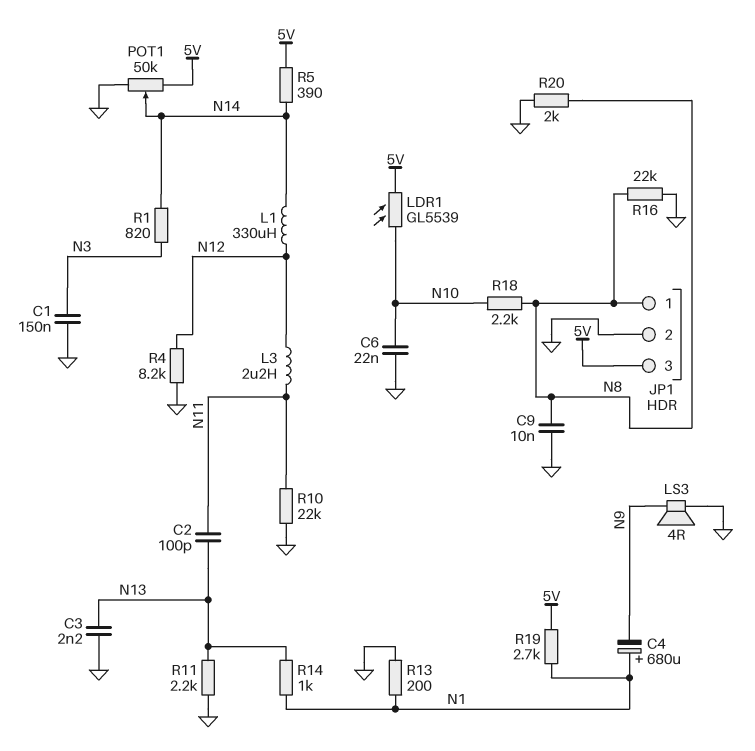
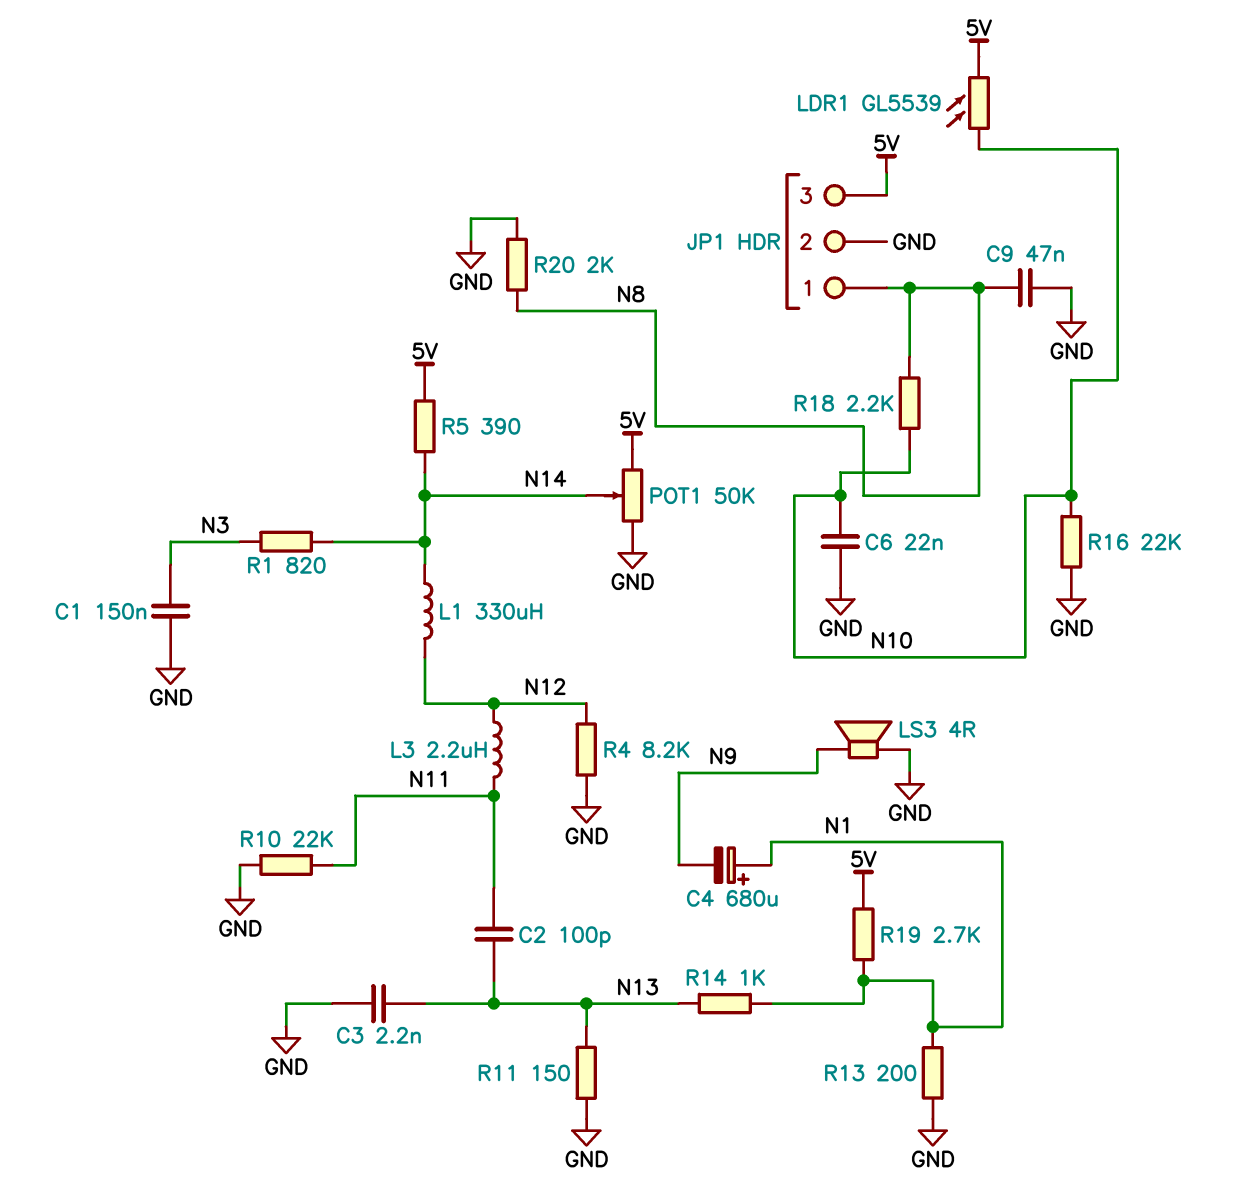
C9: 10nF (GND, N8) -> 47nF (GND, N8)
R11: 2.2k (GND, N13) -> 150 (GND, N13)
R16: 22k (GND, N8) -> 22k (GND, N10)

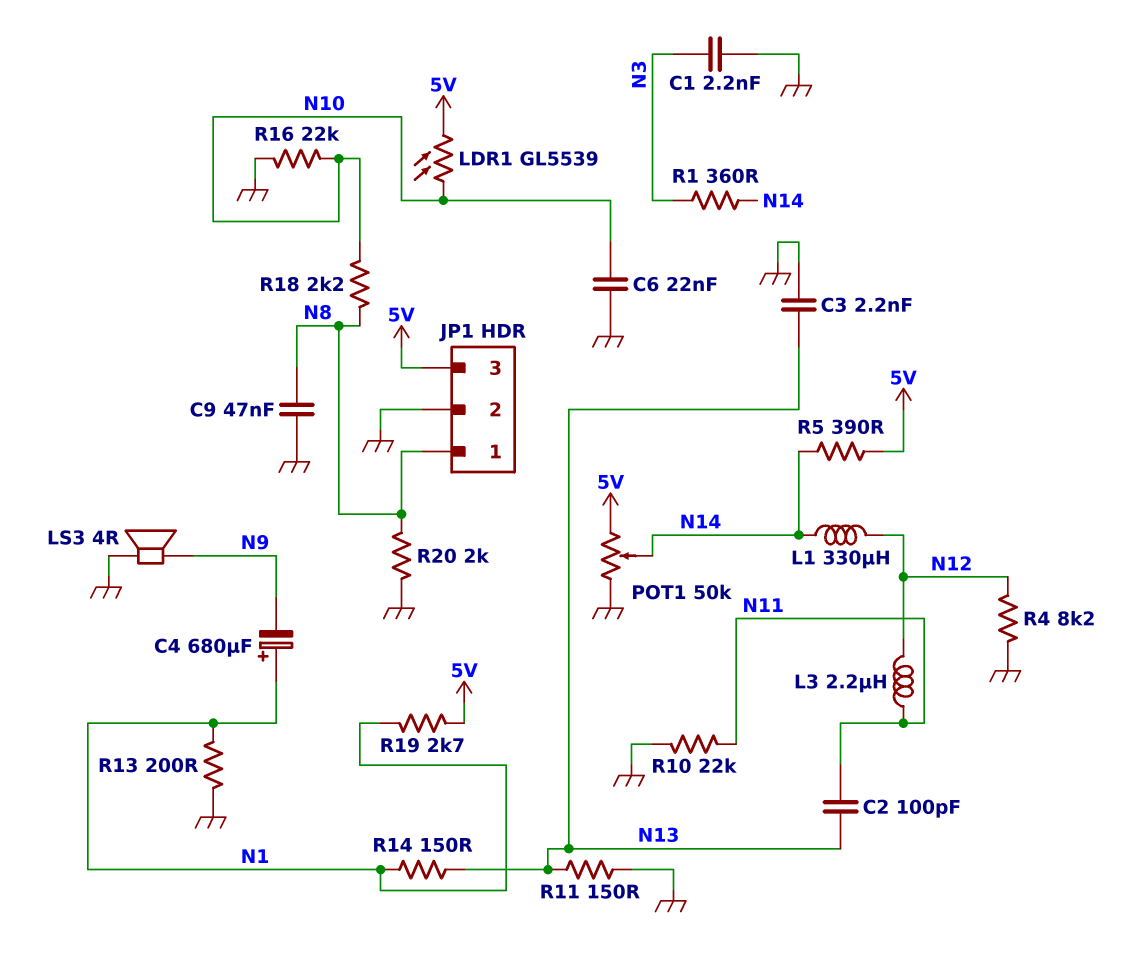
C1: 150nF (GND, N3) -> 2.2nF (GND, N3)
R1: 820 (N3, N14) -> 360 (N3, N14)
R14: 1k (N1, N13) -> 150 (N1, N13)

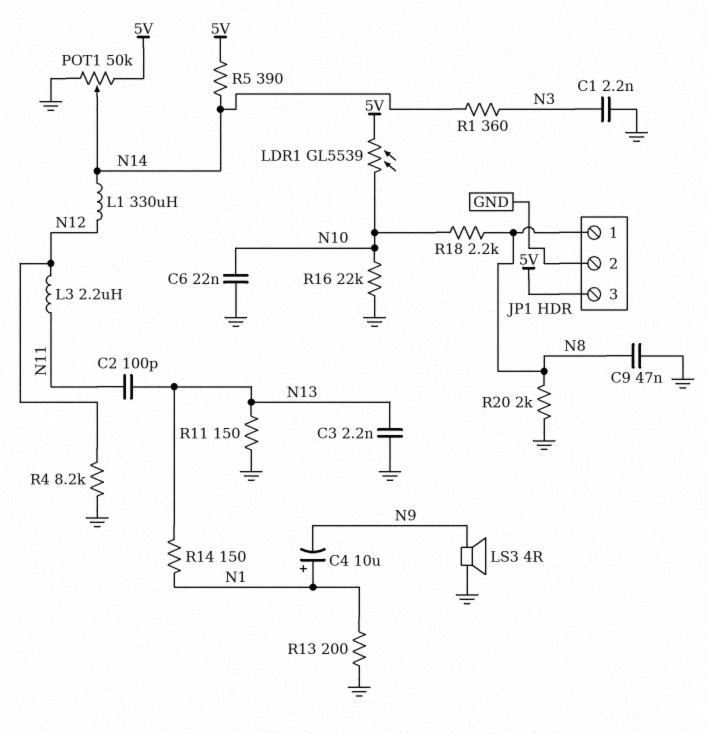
C4: 680uF (plus N1, minus N9) -> 10uF (plus N1, minus N9)
R10: 22k (GND, N11) -> none
R19: 2.7k (5V, N1) -> none

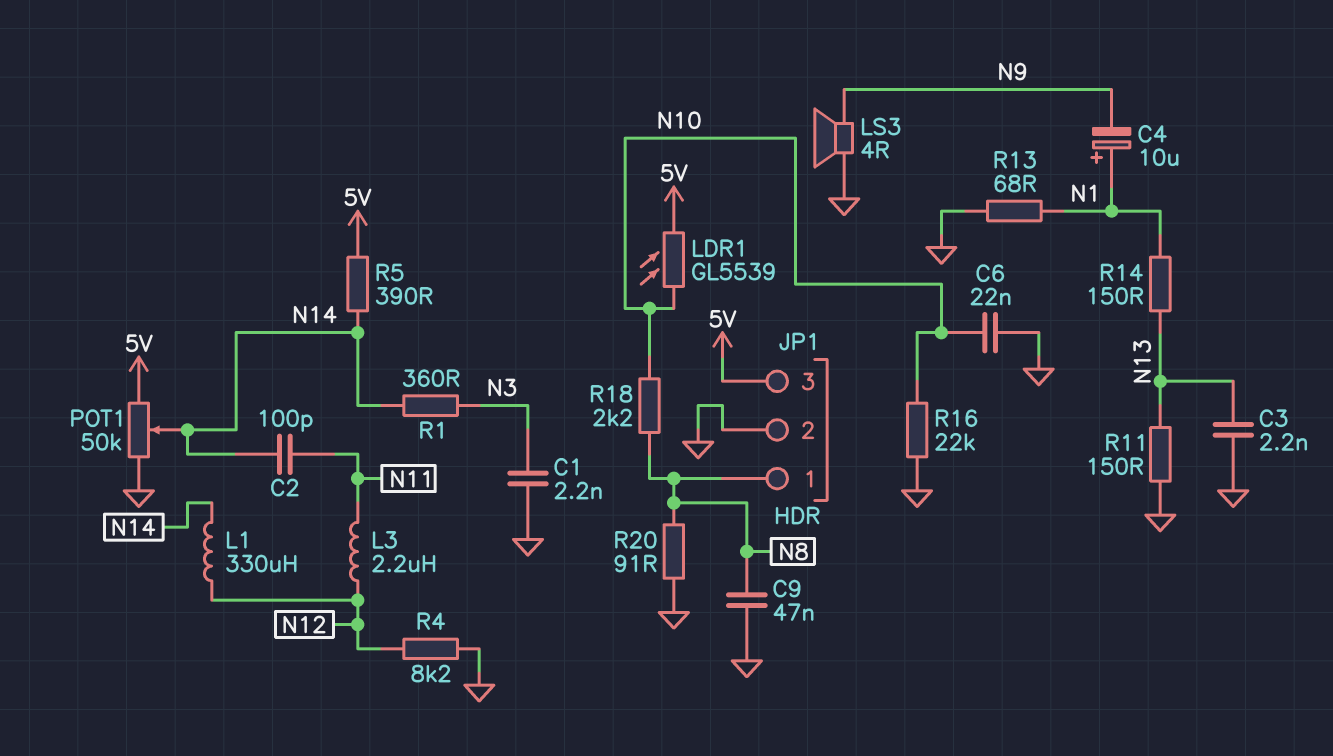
C2: 100pF (N11, N13) -> 100pF (N11, N14)
R13: 200 (GND, N1) -> 68 (GND, N1)
R20: 2k (GND, N8) -> 91 (GND, N8)

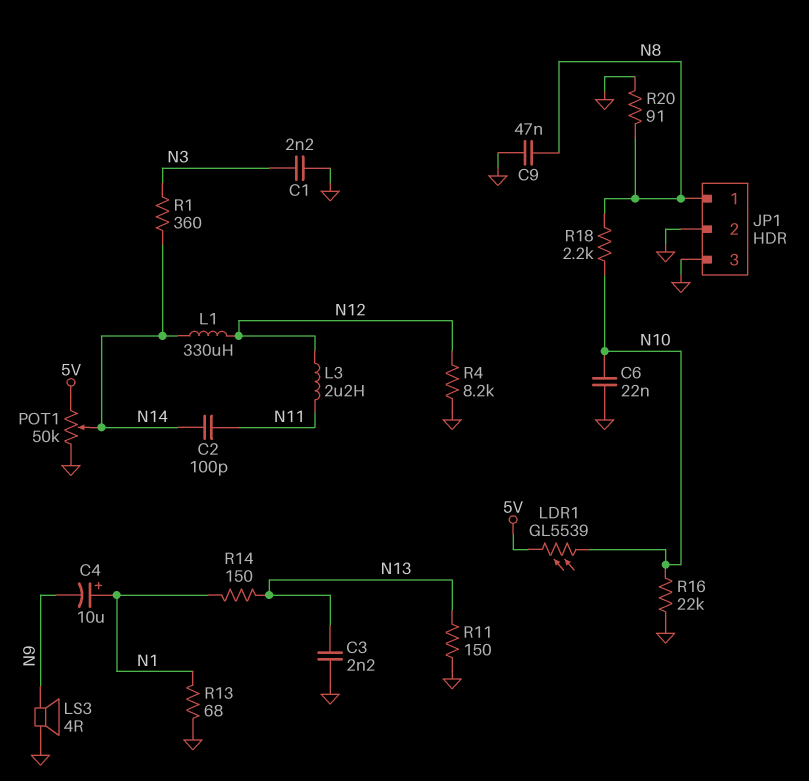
JP1 pin 3: 5V -> GND
R5: 390 (5V, N14) -> none

